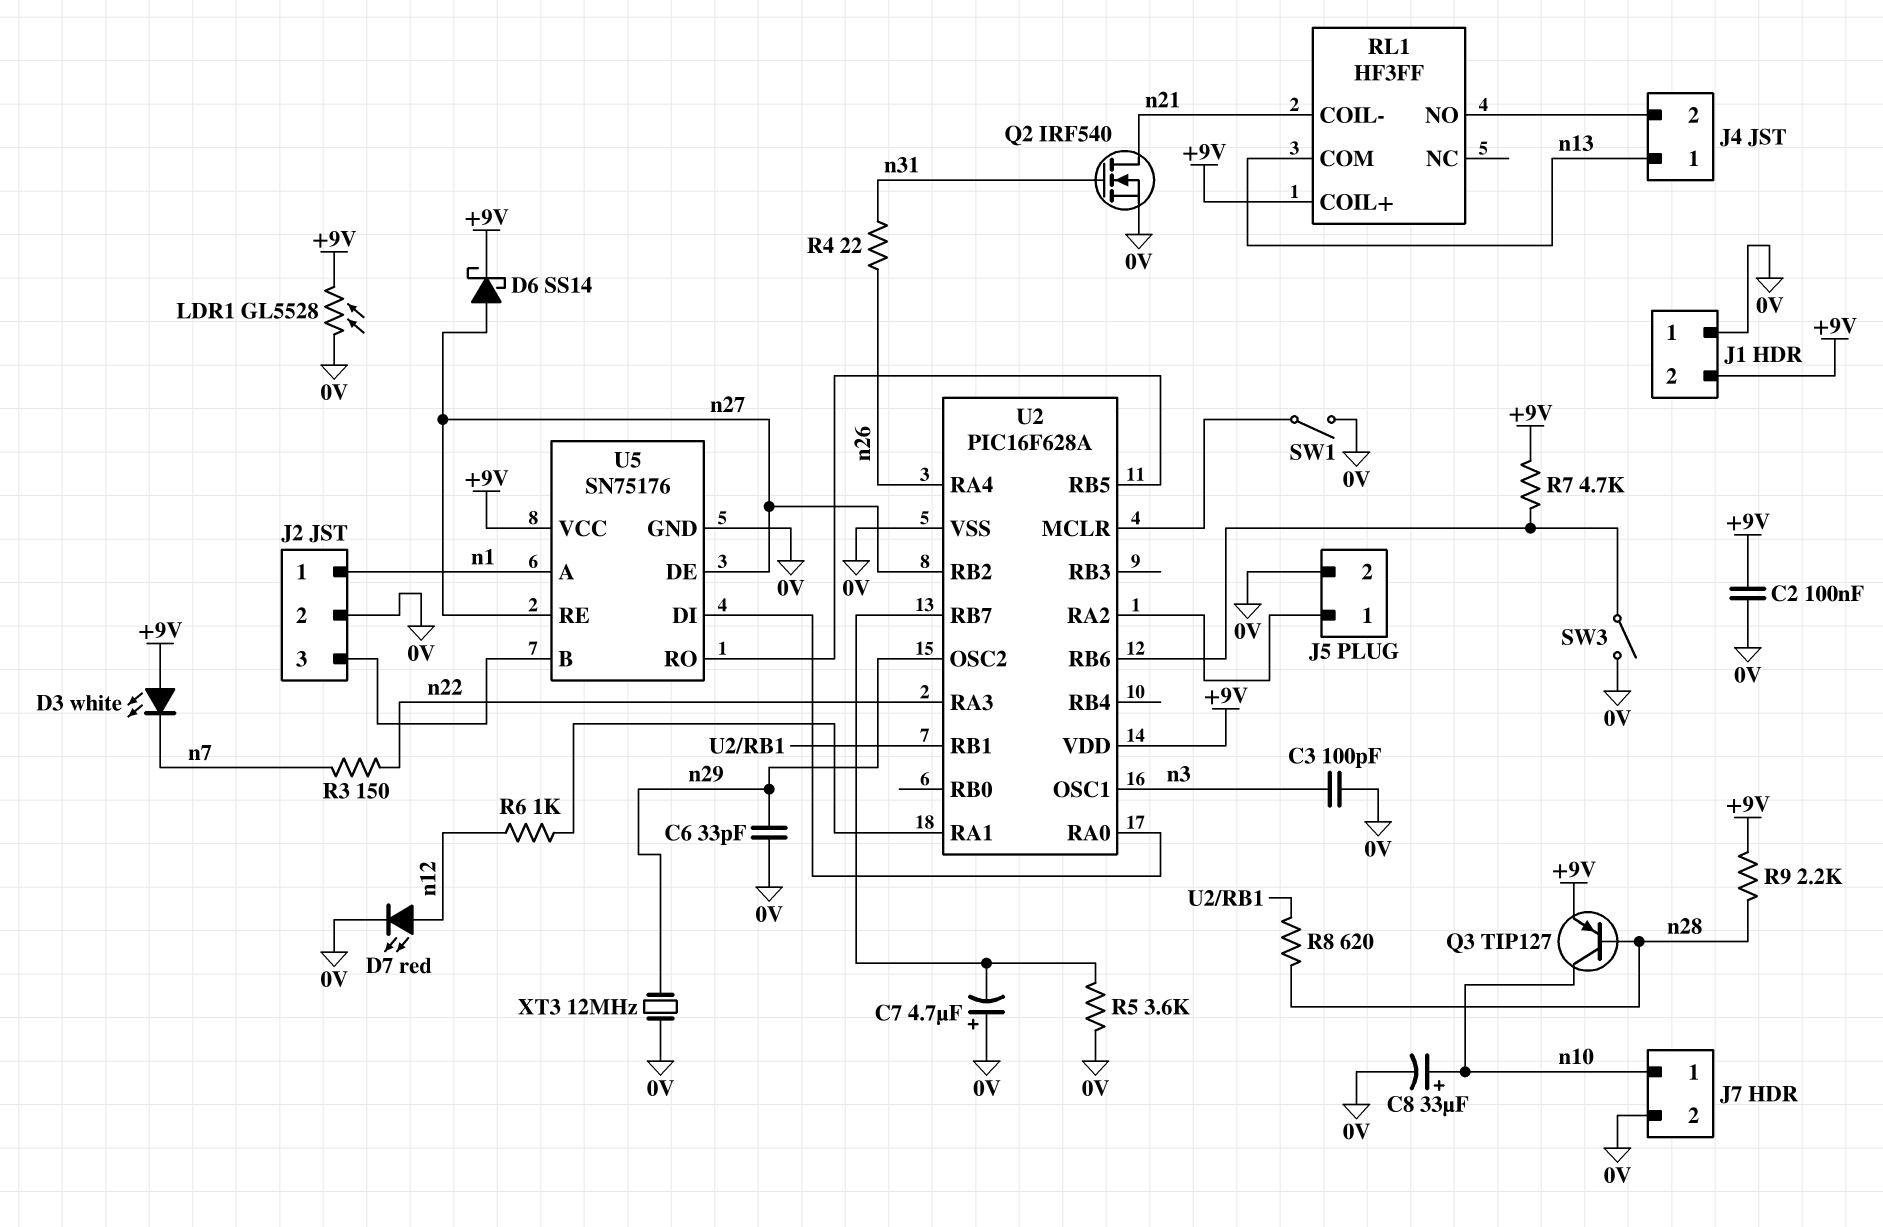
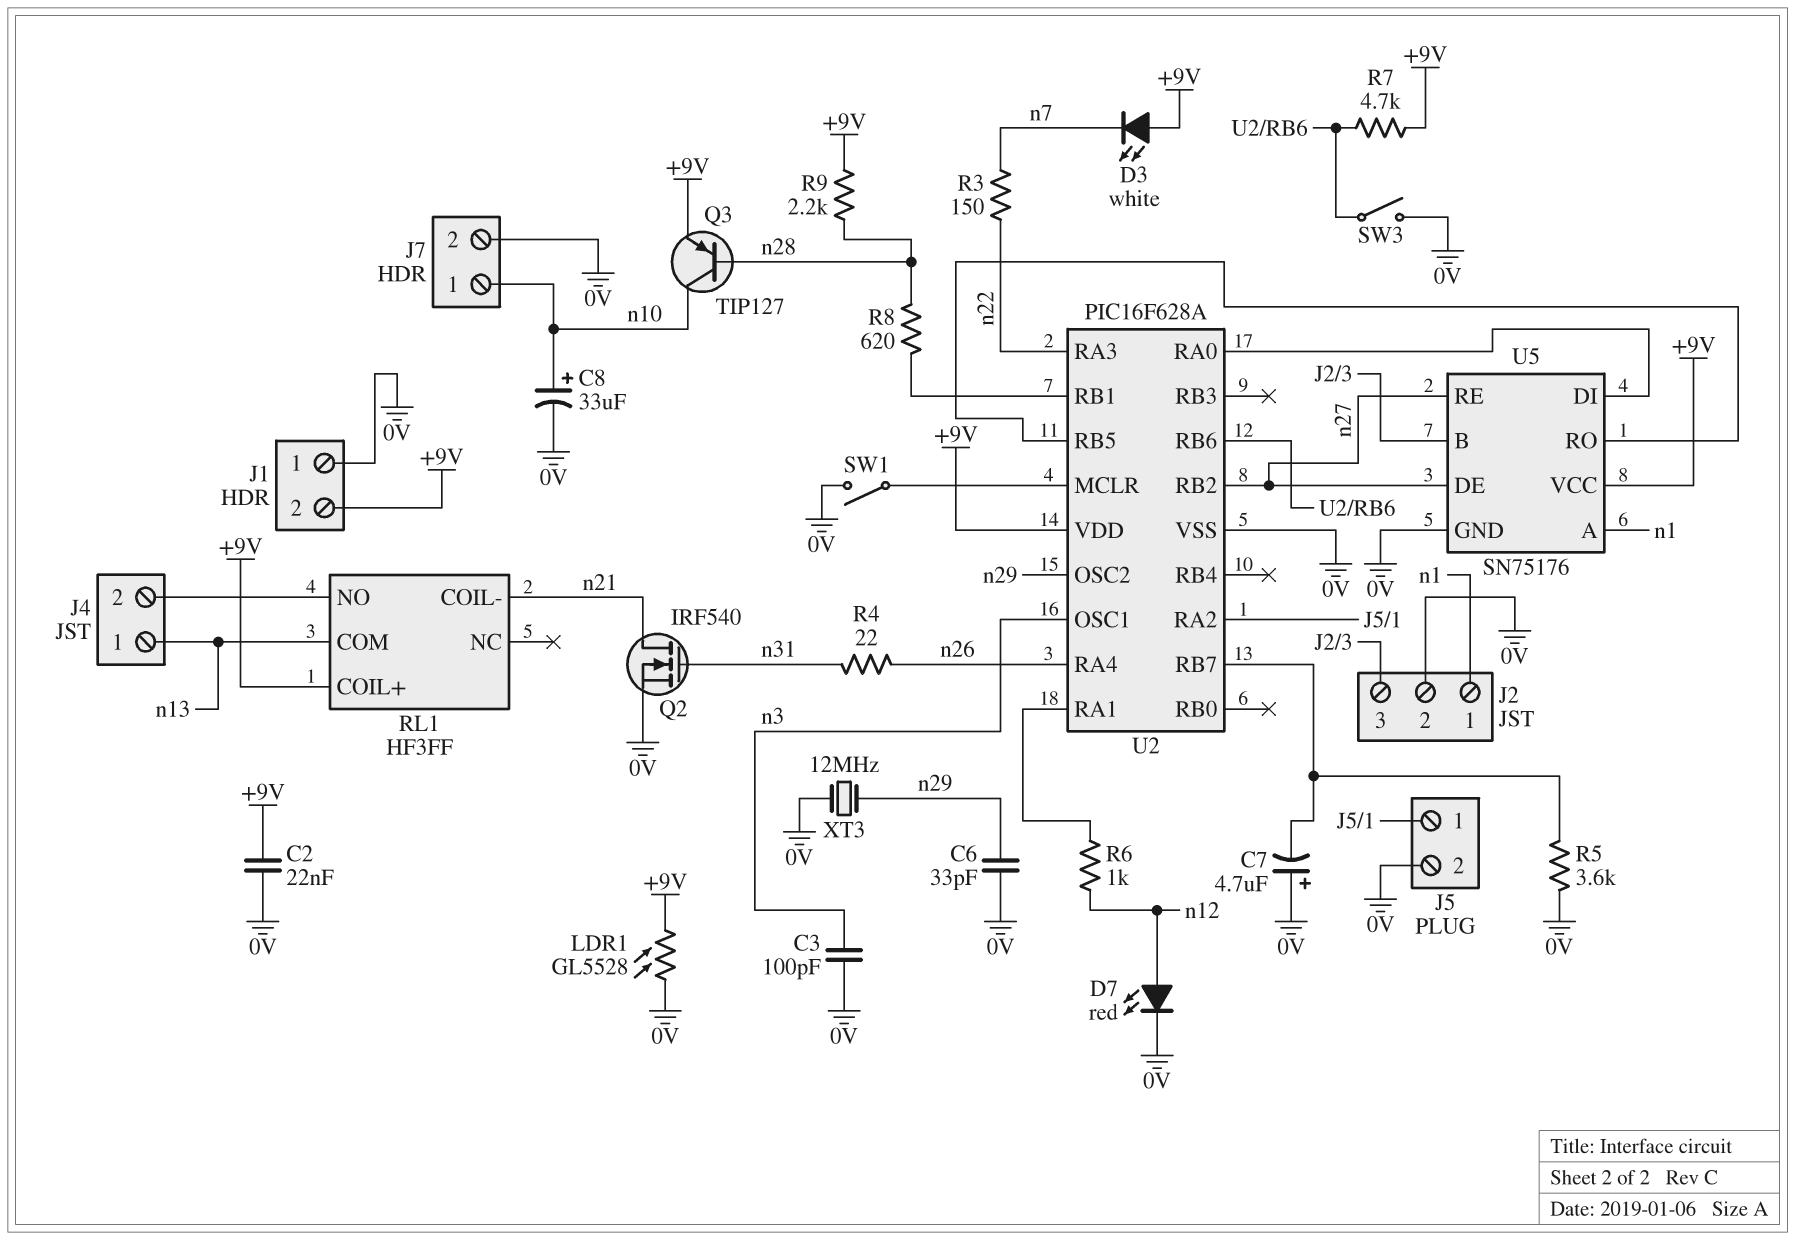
C2: 100nF (+9V, 0V) -> 22nF (+9V, 0V)
D6: schottky SS14 (A n27, K +9V) -> none

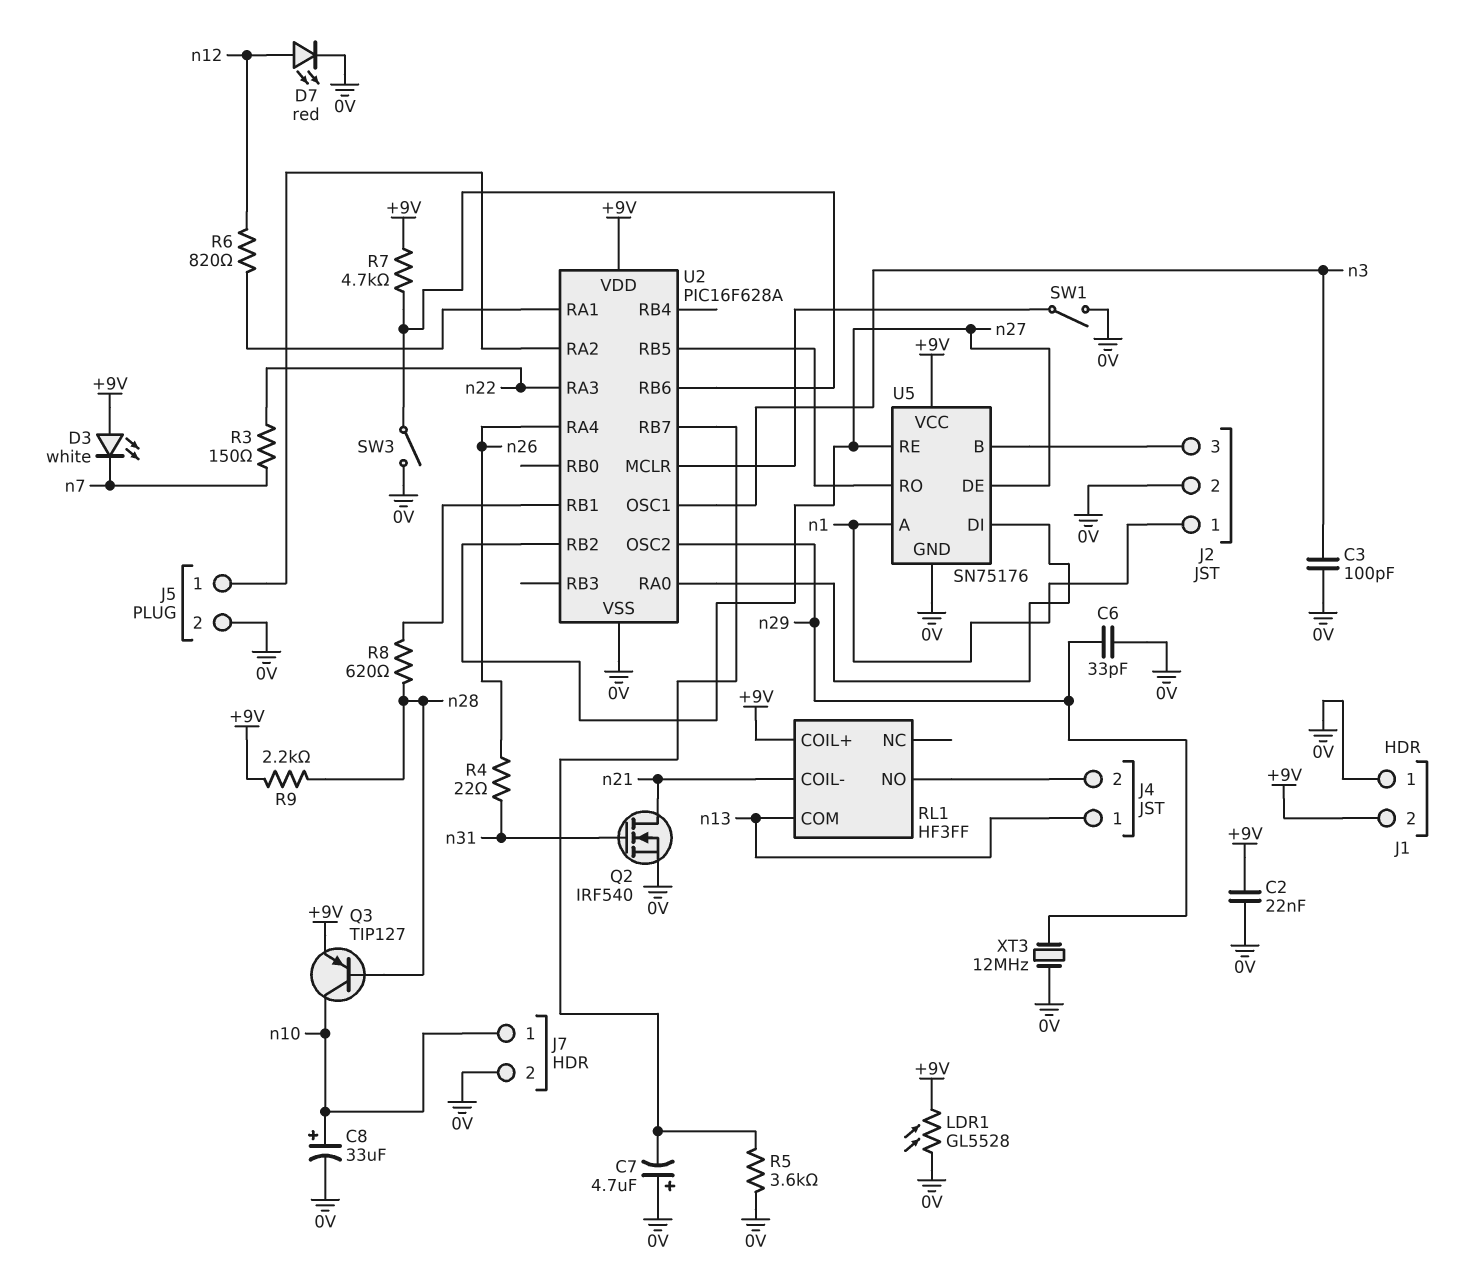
R6: 1k (U2/RA1, n12) -> 820 (U2/RA1, n12)

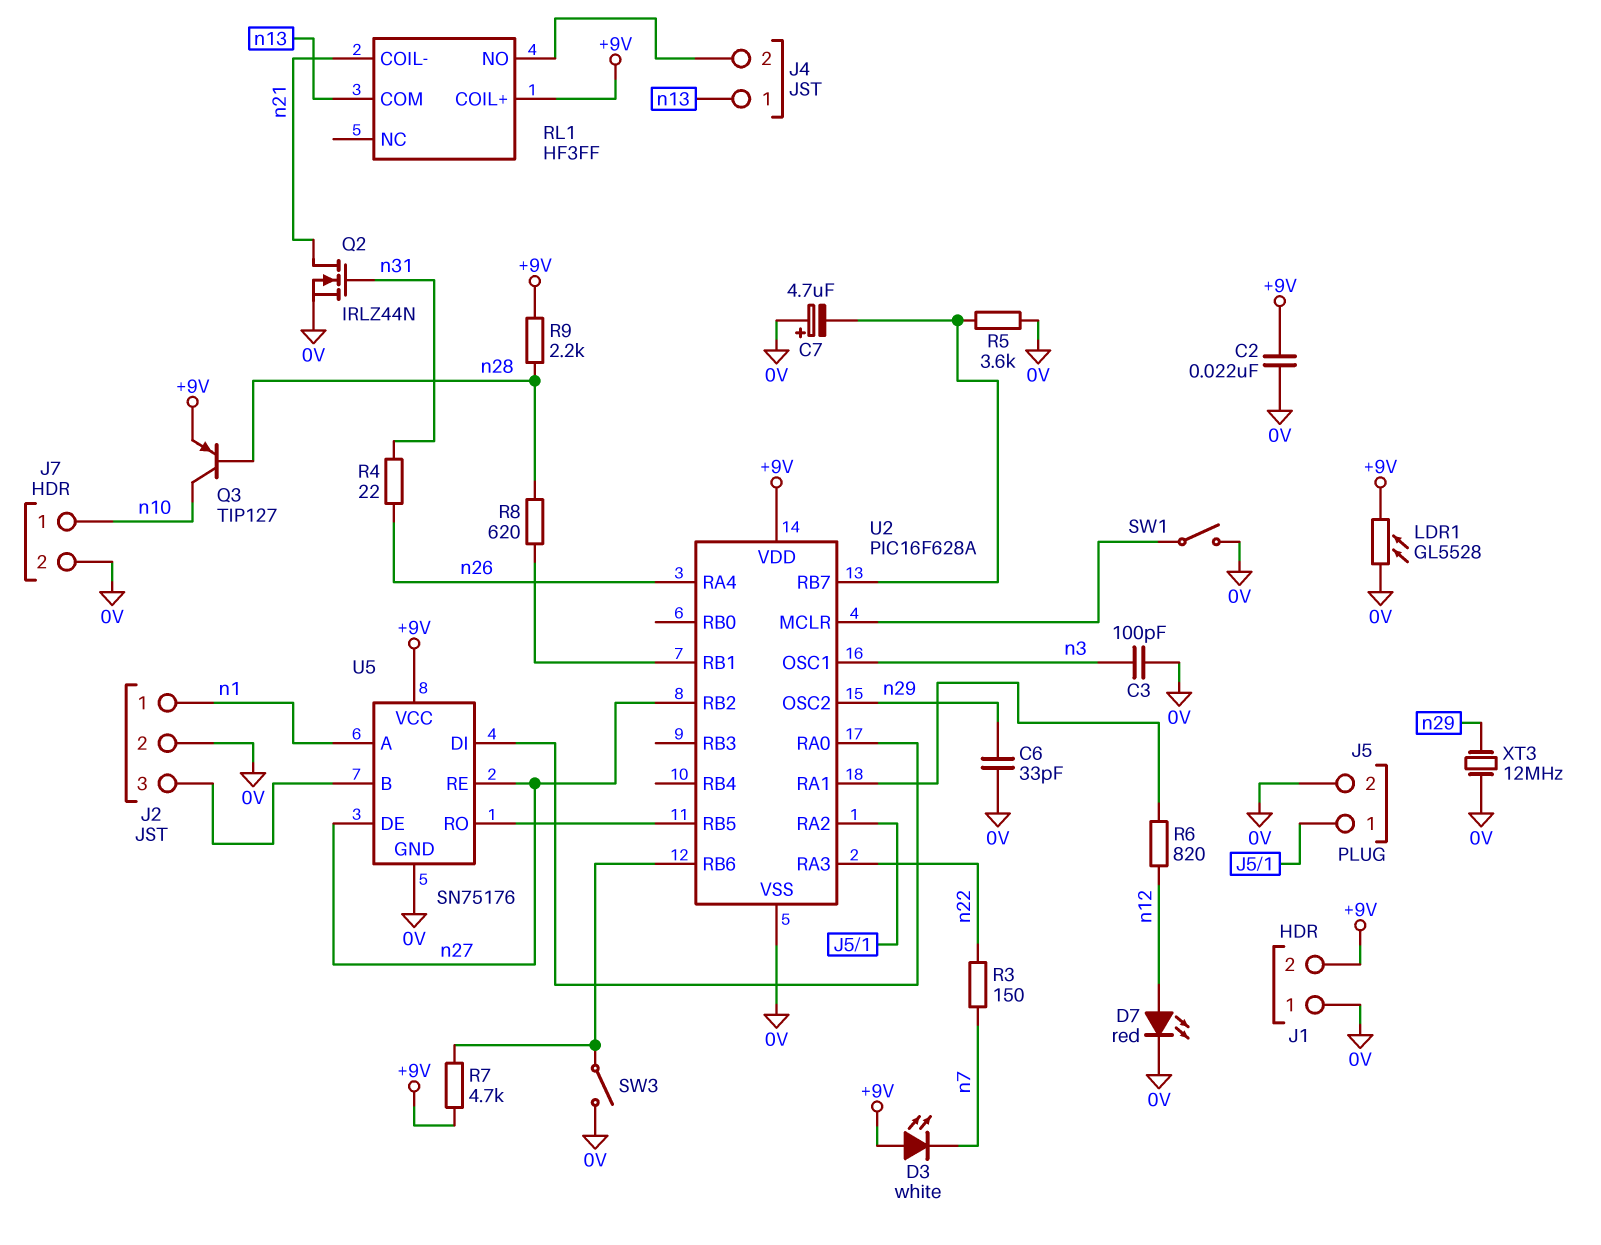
C8: 33uF (plus n10, minus 0V) -> none
Q2: NMOS IRF540 (G n31, D n21, S 0V) -> NMOS IRLZ44N (G n31, D n21, S 0V)

